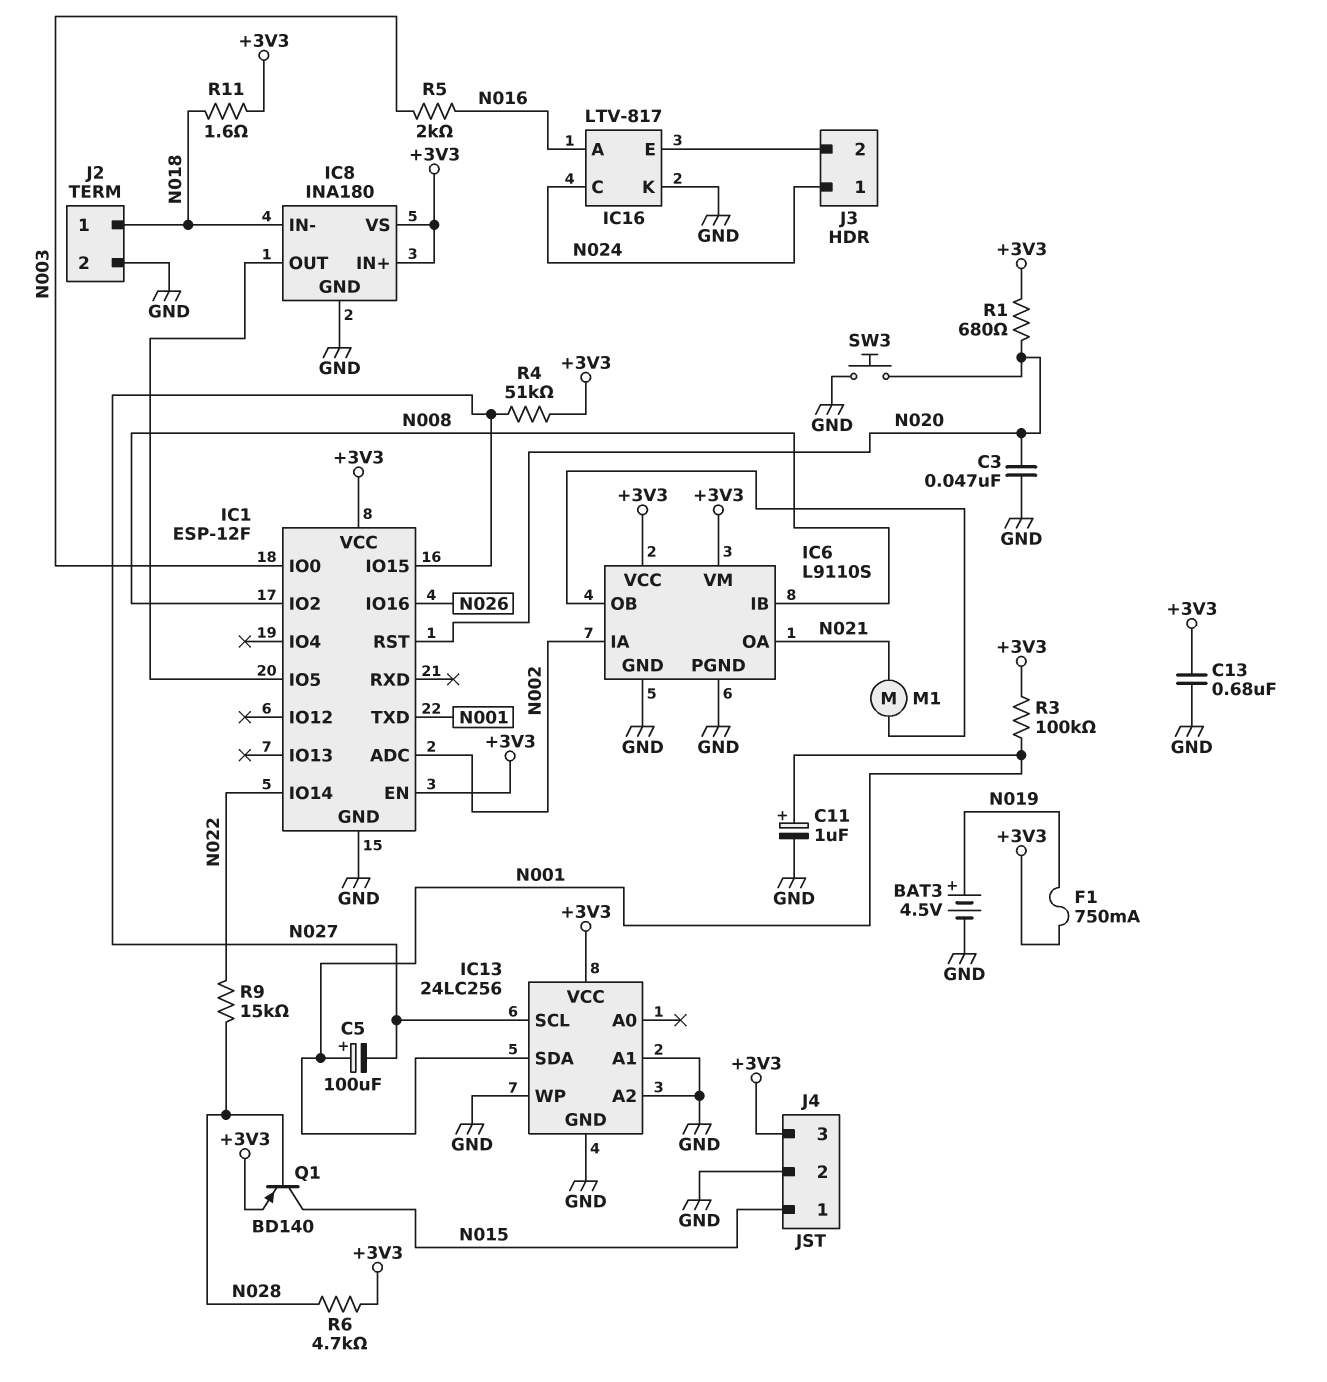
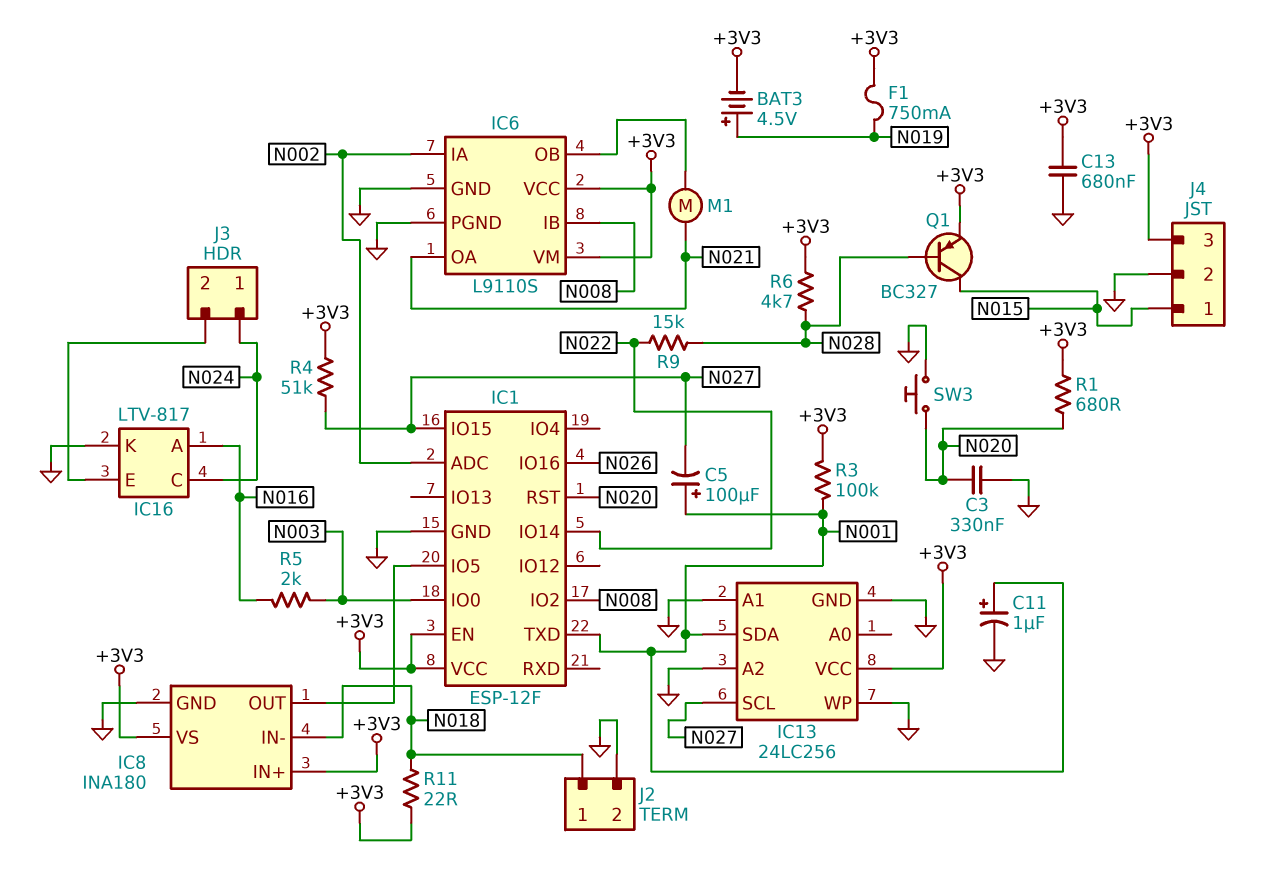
BAT3: 4.5V (plus N019, minus GND) -> 4.5V (plus N019, minus +3V3)
C3: 47nF (GND, N020) -> 330nF (GND, N020)
Q1: PNP BD140 (B N028, C N015, E +3V3) -> PNP BC327 (B N028, C N015, E +3V3)
R11: 1.6 (+3V3, N018) -> 22 (+3V3, N018)

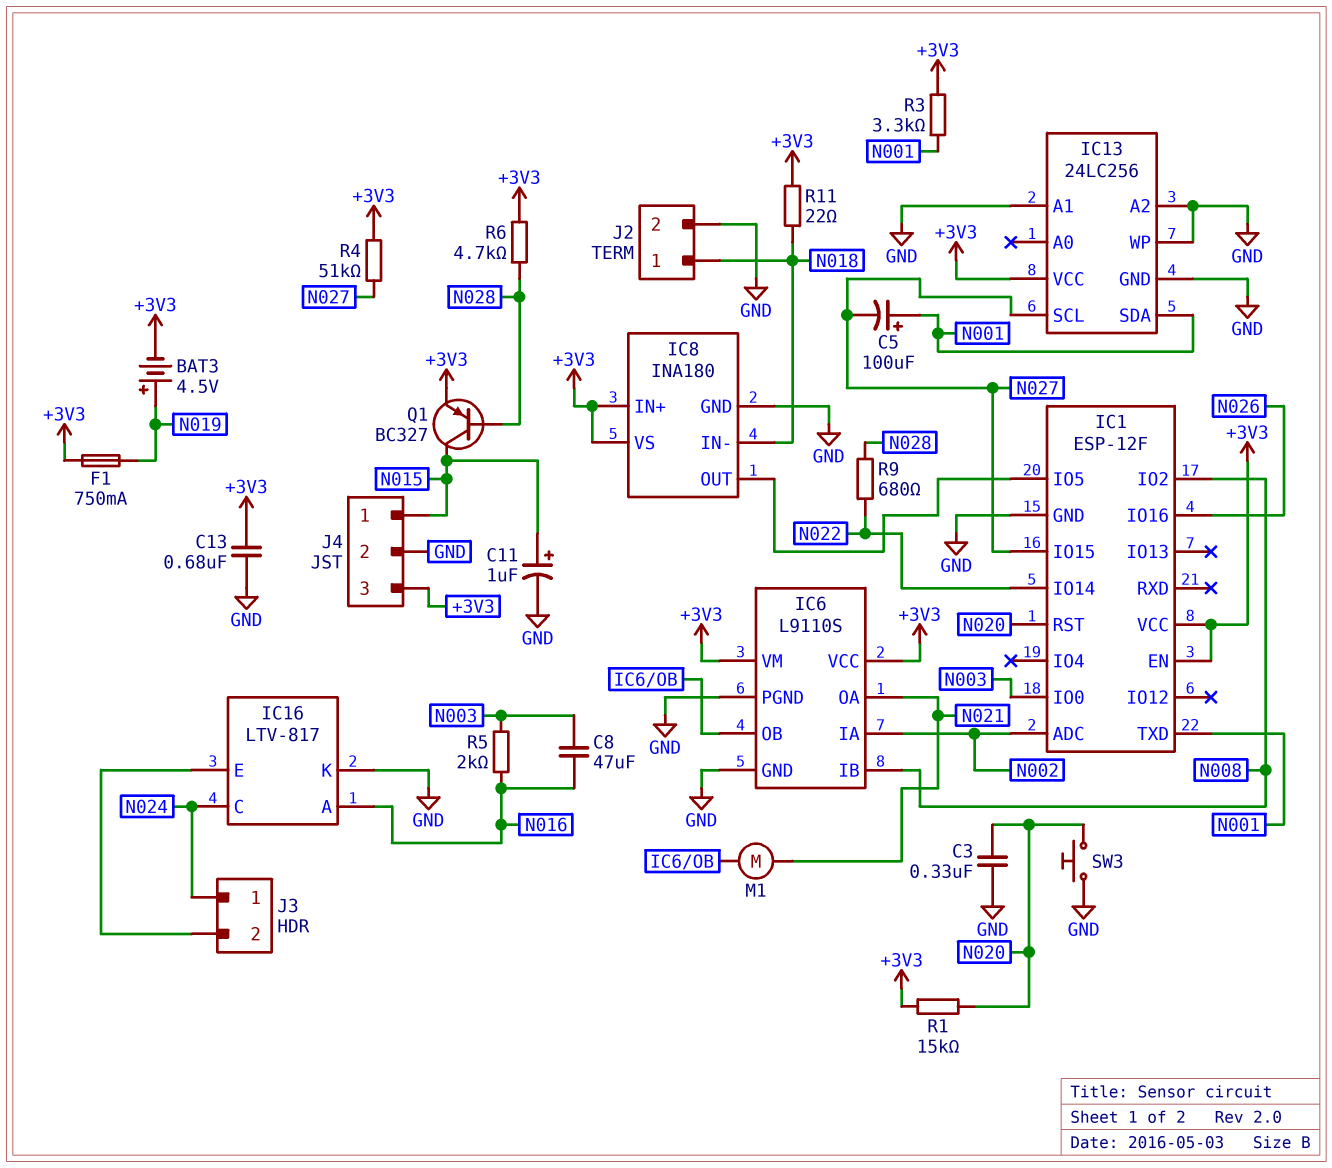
C8: none -> 47uF (N003, N016)
C11: 1uF (plus N001, minus GND) -> 1uF (plus N015, minus GND)
R1: 680 (+3V3, N020) -> 15k (+3V3, N020)
R3: 100k (+3V3, N001) -> 3.3k (+3V3, N001)
R9: 15k (N022, N028) -> 680 (N022, N028)

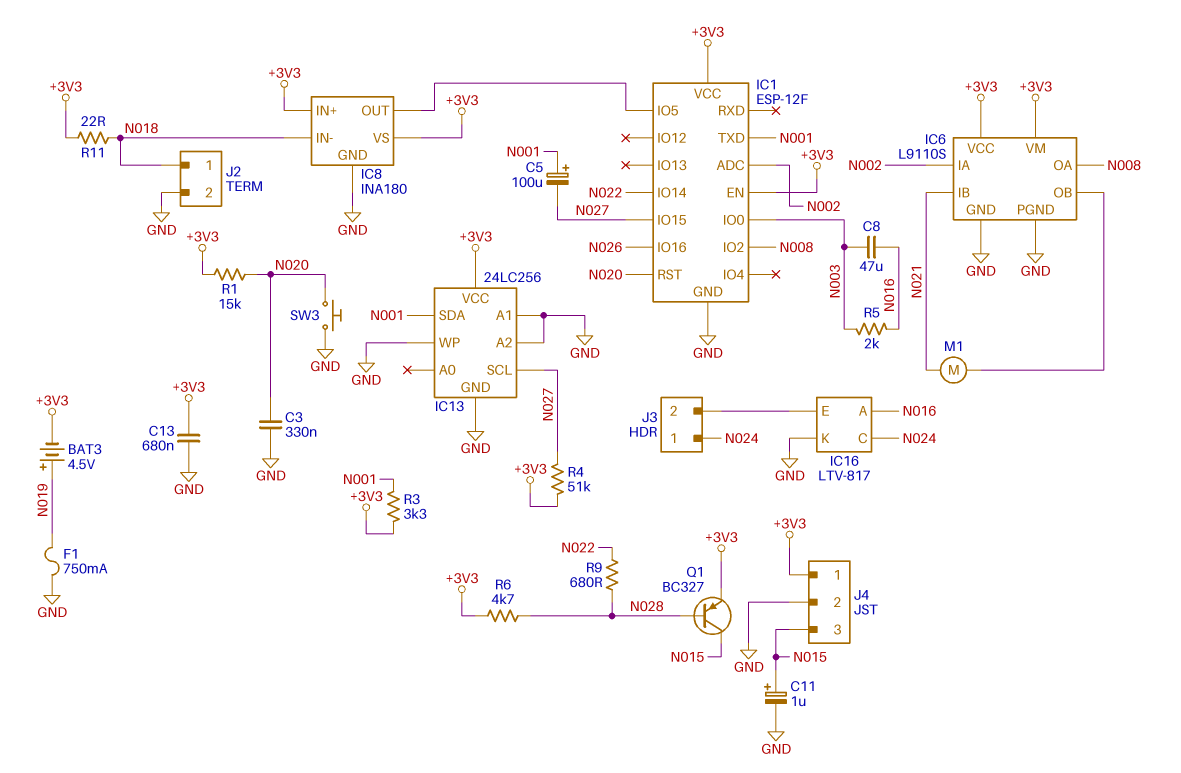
F1: 750mA (+3V3, N019) -> 750mA (GND, N019)
IC6 pin IB: N008 -> N021
IC6 pin OA: N021 -> N008
J4 pin 1: N015 -> +3V3
J4 pin 3: +3V3 -> N015

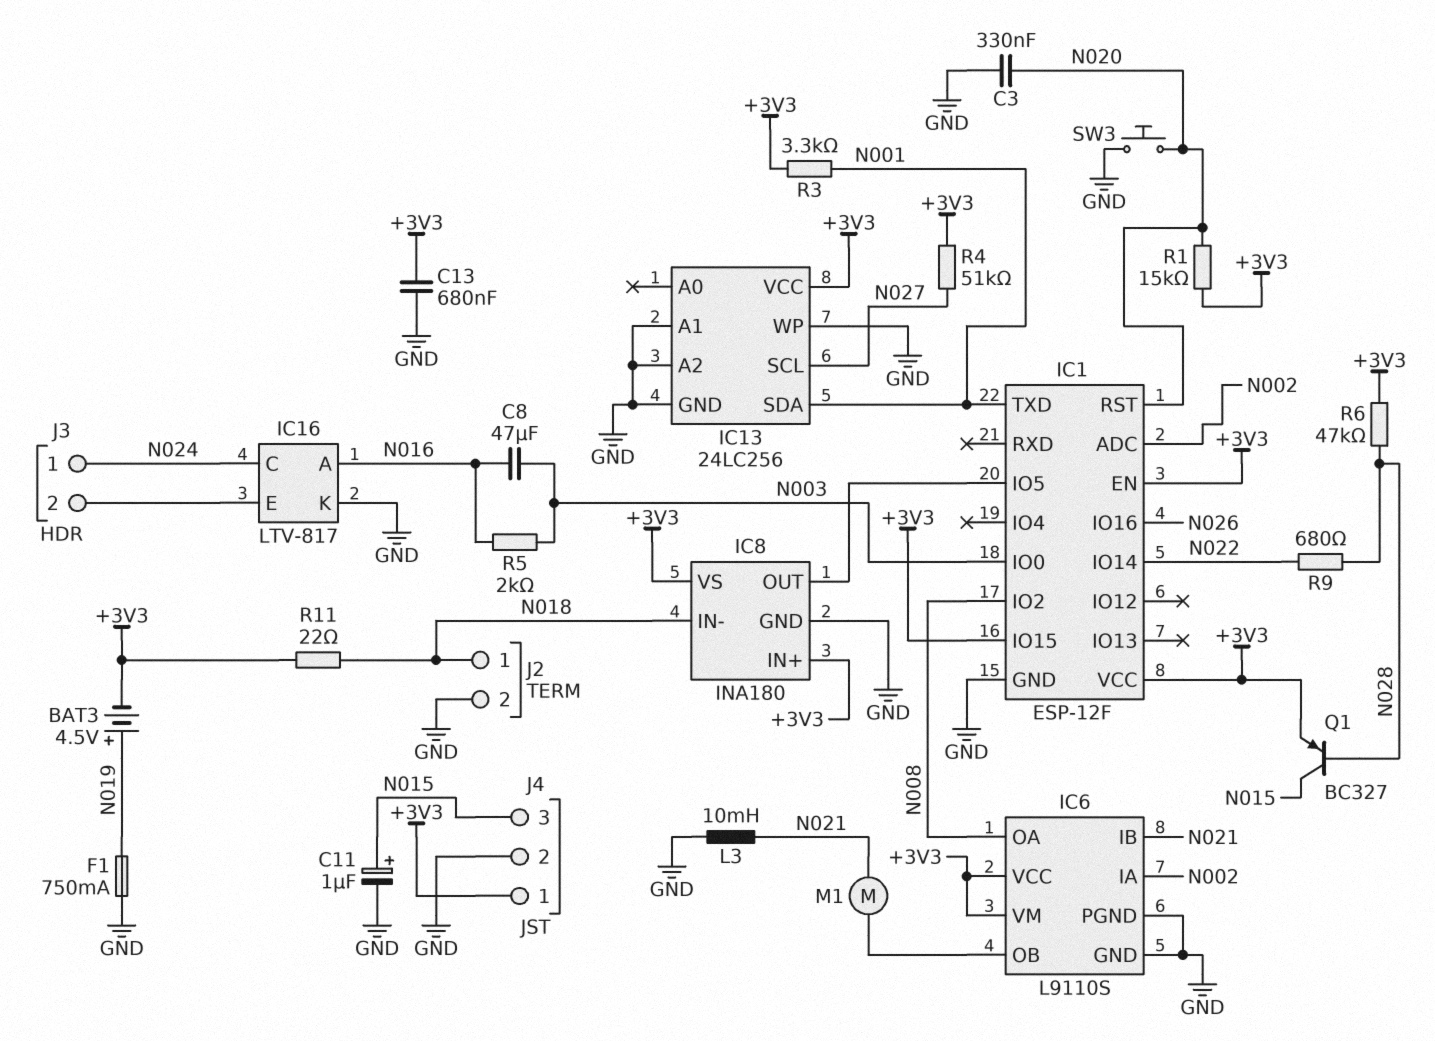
C5: 100uF (plus N001, minus N027) -> none
IC1 pin IO15: N027 -> +3V3
L3: none -> 10mH (GND, N021)
R6: 4.7k (+3V3, N028) -> 47k (+3V3, N028)

